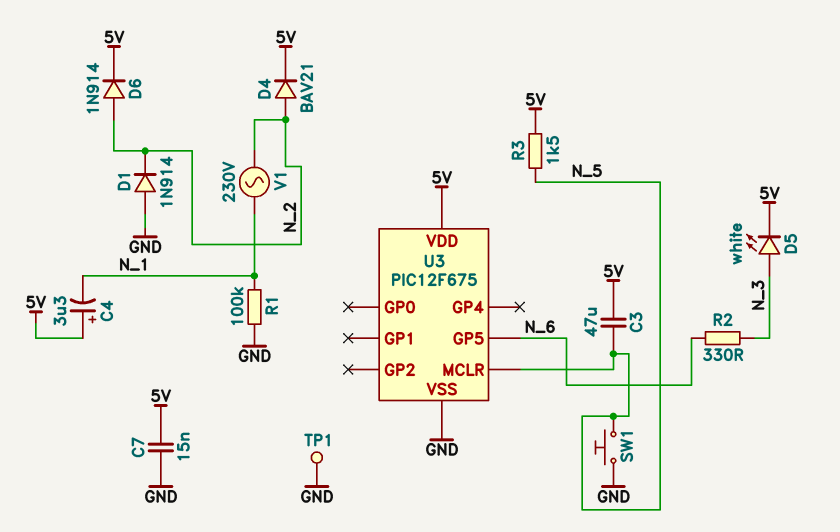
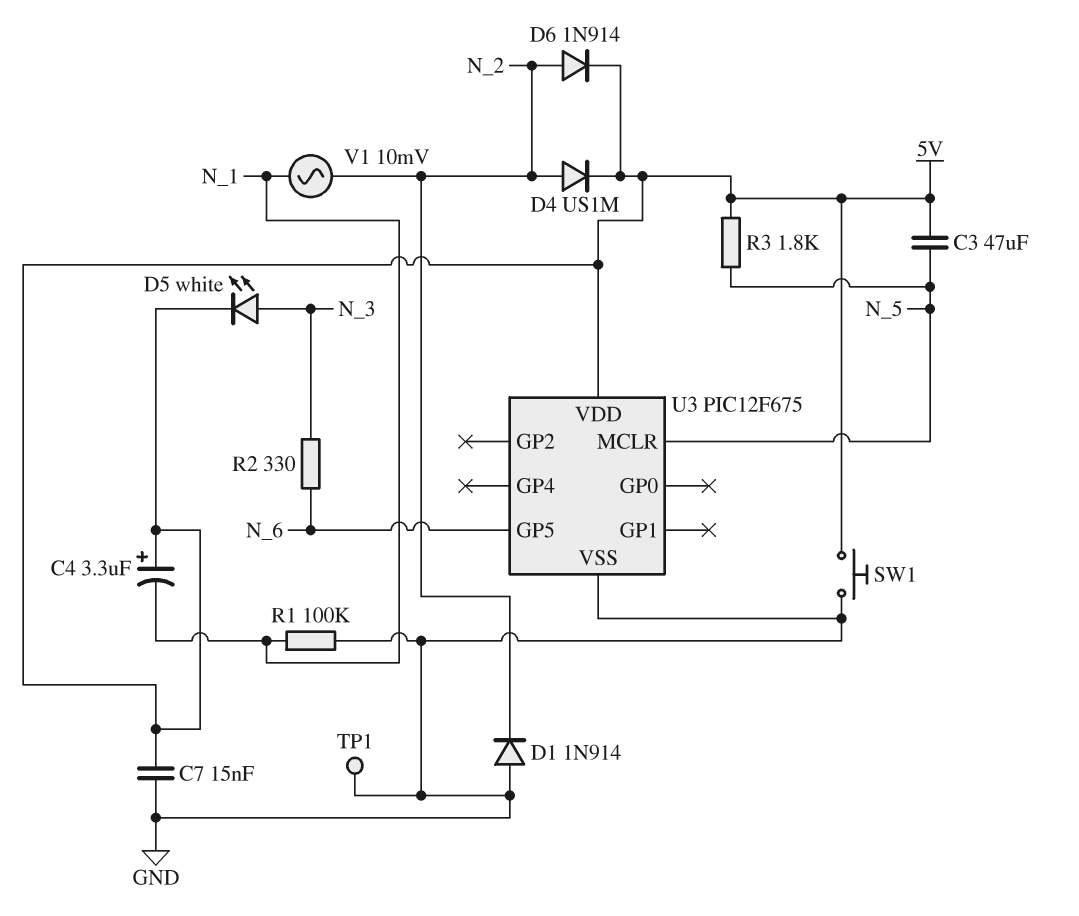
D4: diode BAV21 (A N_2, K 5V) -> diode US1M (A N_2, K 5V)
R3: 1.5k (5V, N_5) -> 1.8k (5V, N_5)
SW1: button (GND, N_5) -> button (5V, GND)
V1: AC 230V (N_1, N_2) -> AC 10mV (N_1, N_2)

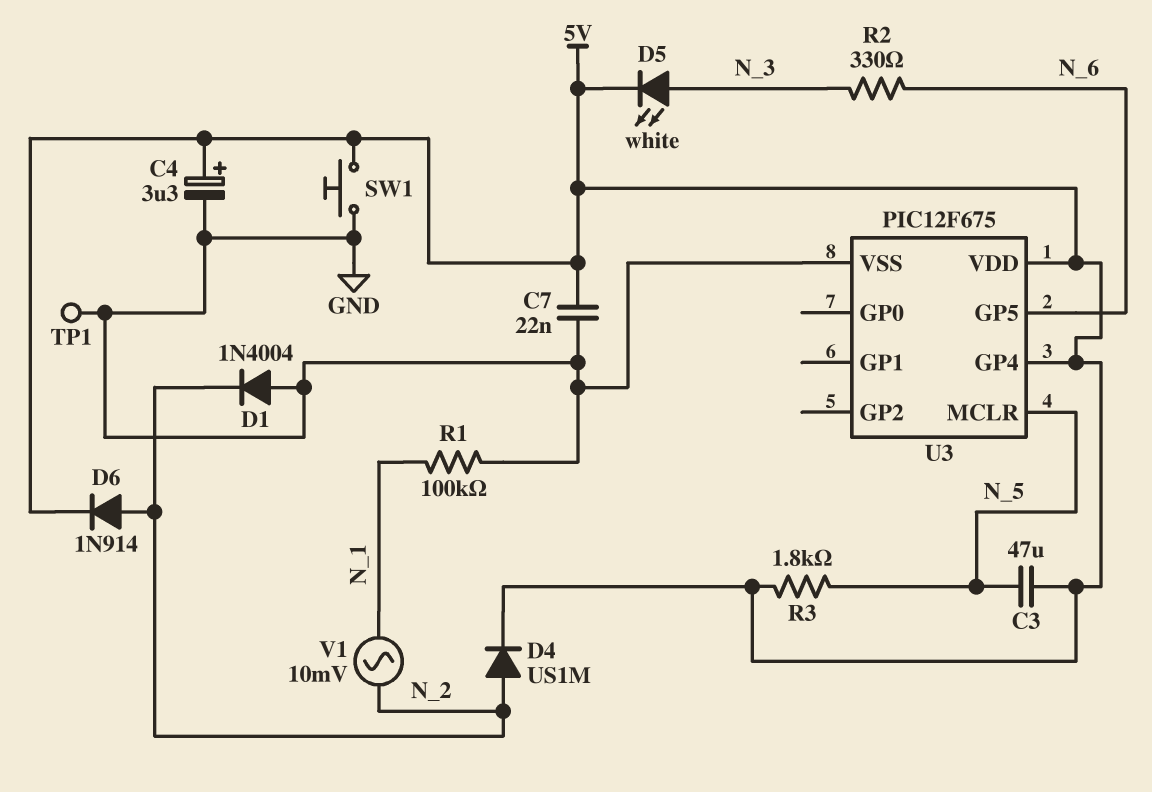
C4: 3.3uF (plus 5V, minus N_1) -> 3.3uF (plus 5V, minus GND)
C7: 15nF (5V, GND) -> 22nF (5V, GND)
D1: diode 1N914 (A GND, K N_2) -> diode 1N4004 (A GND, K N_2)
U3 pin GP4: none -> 5V

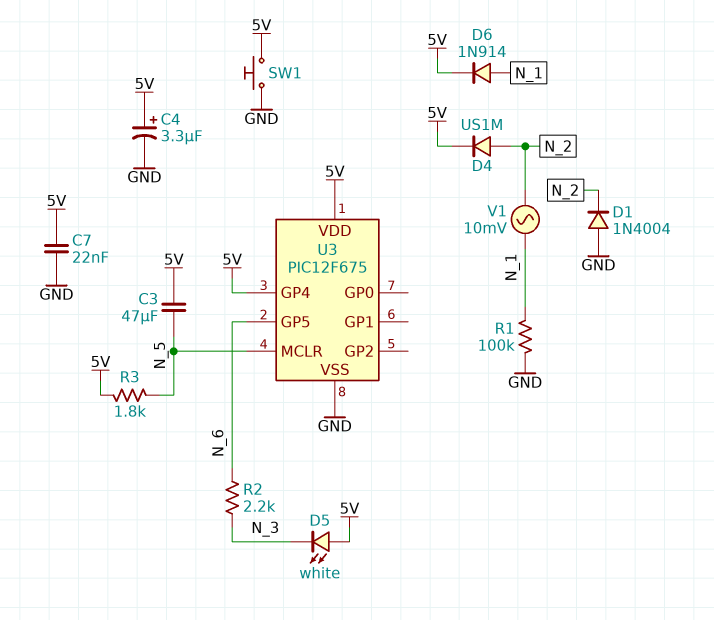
D5: LED white (A N_3, K 5V) -> LED white (A 5V, K N_3)
D6: diode 1N914 (A N_2, K 5V) -> diode 1N914 (A N_1, K 5V)
R2: 330 (N_3, N_6) -> 2.2k (N_3, N_6)
TP1: test point (GND) -> none

